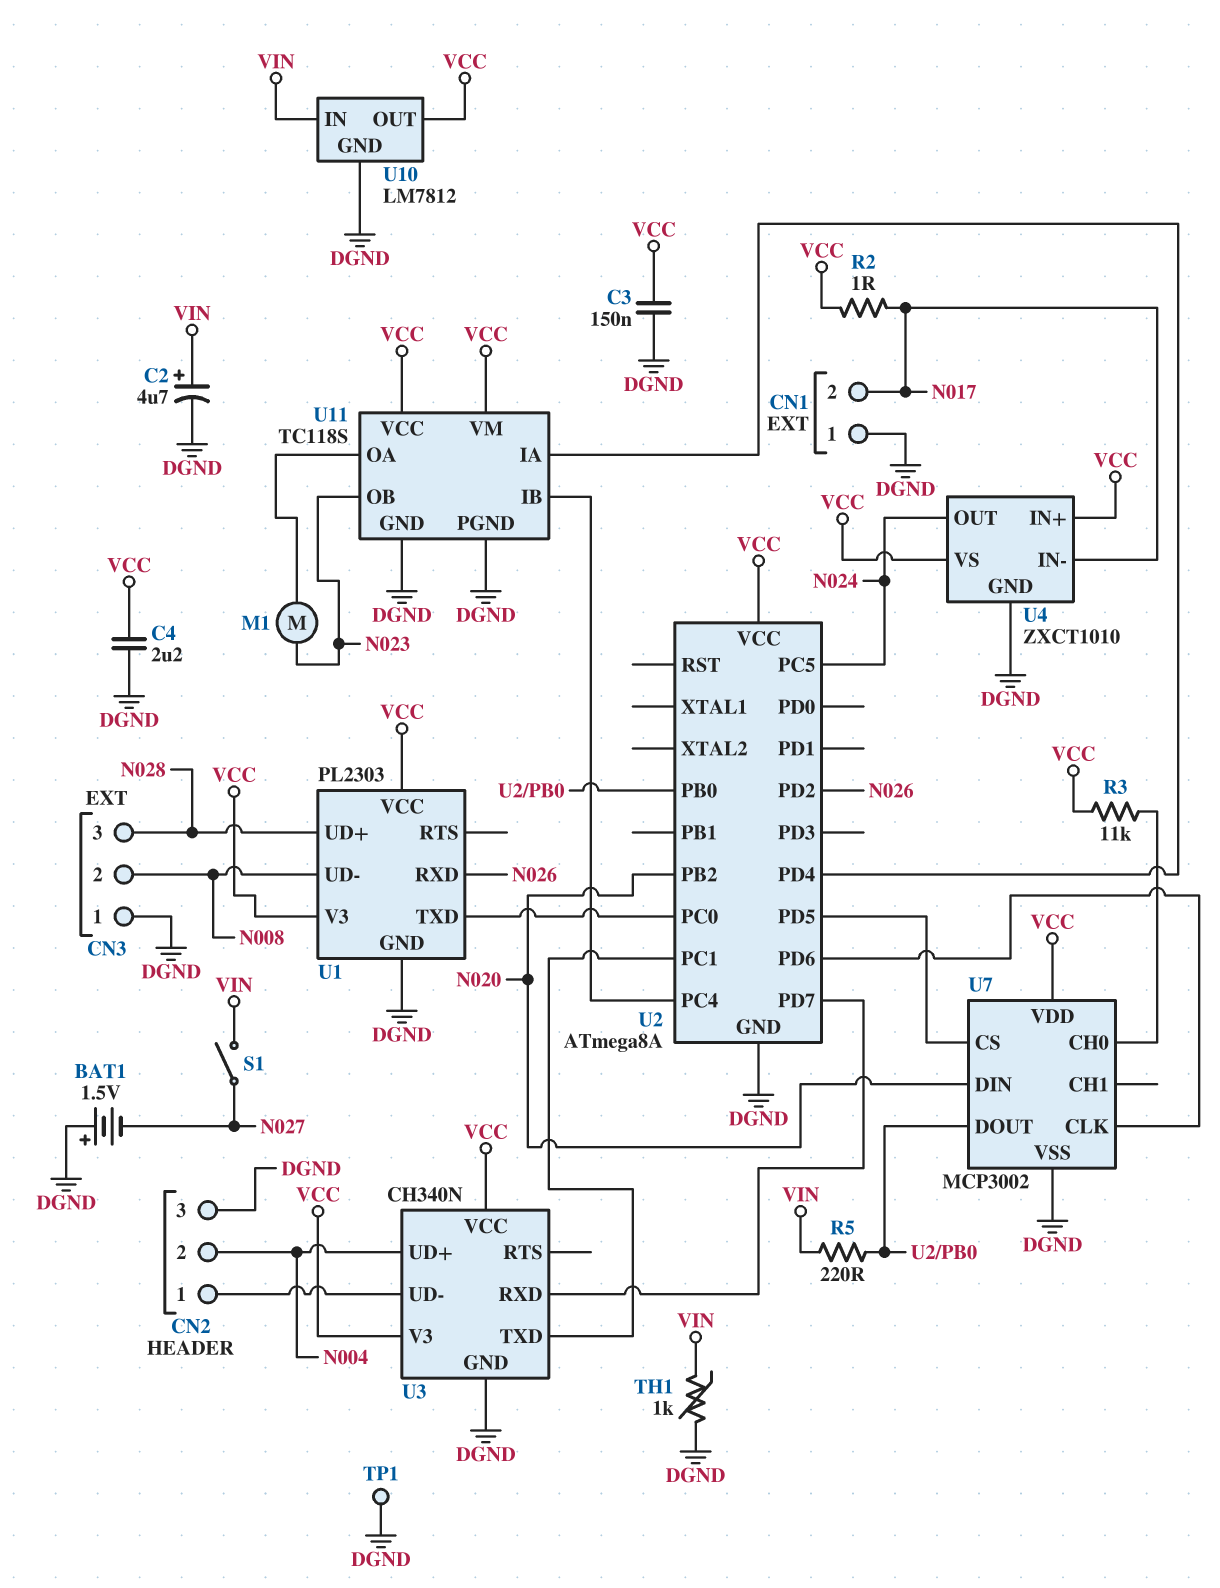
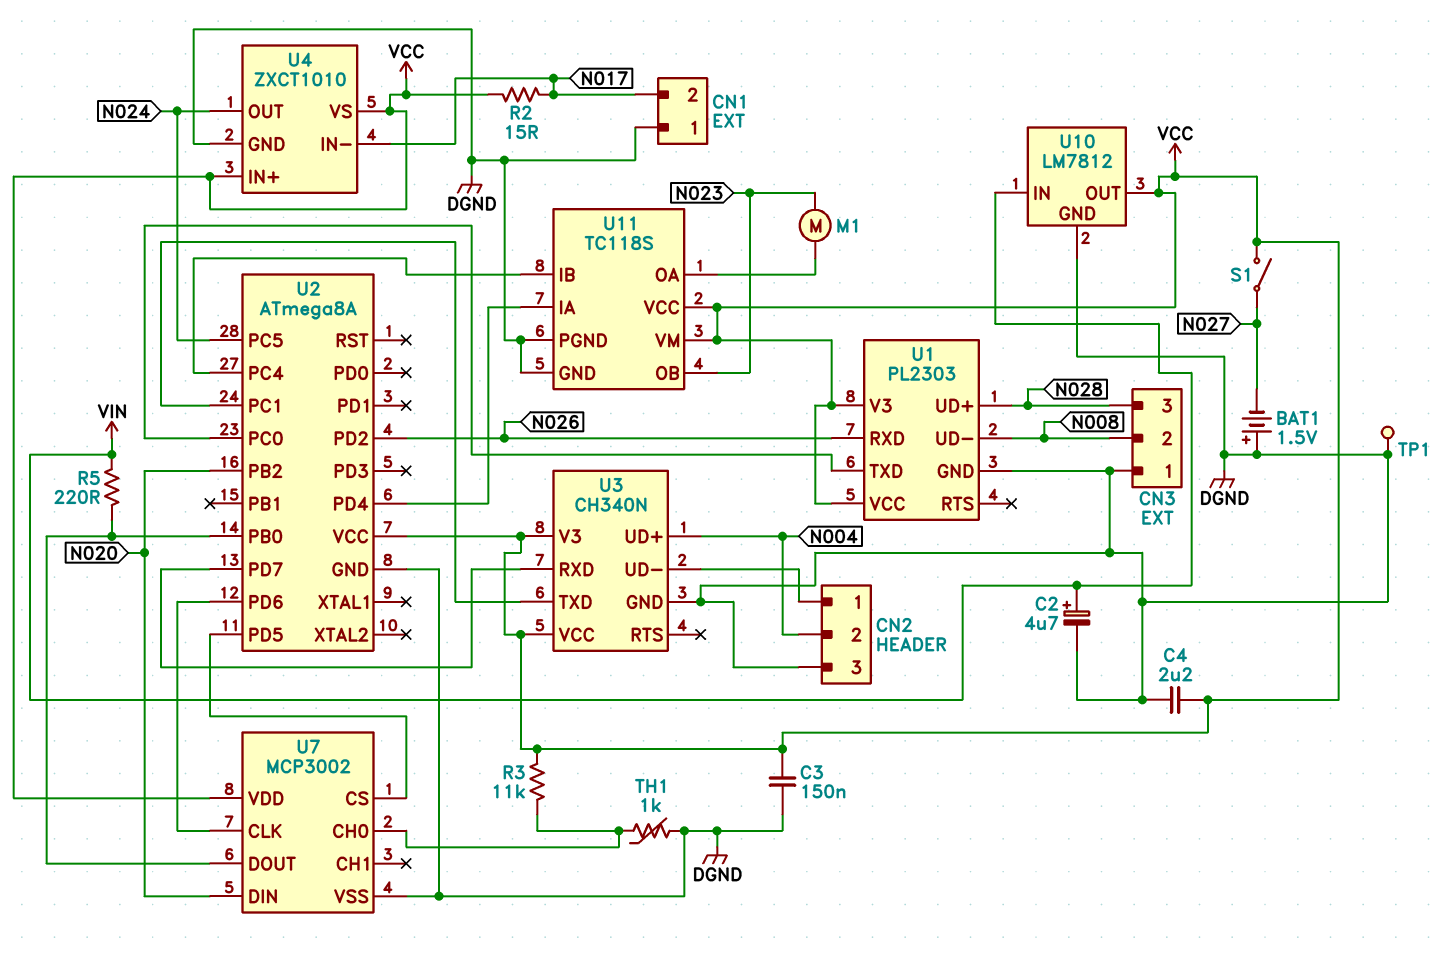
R2: 1 (N017, VCC) -> 15 (N017, VCC)
S1: switch (N027, VIN) -> switch (N027, VCC)
TH1: 1k (DGND, VIN) -> 1k (DGND, U7/CH0)

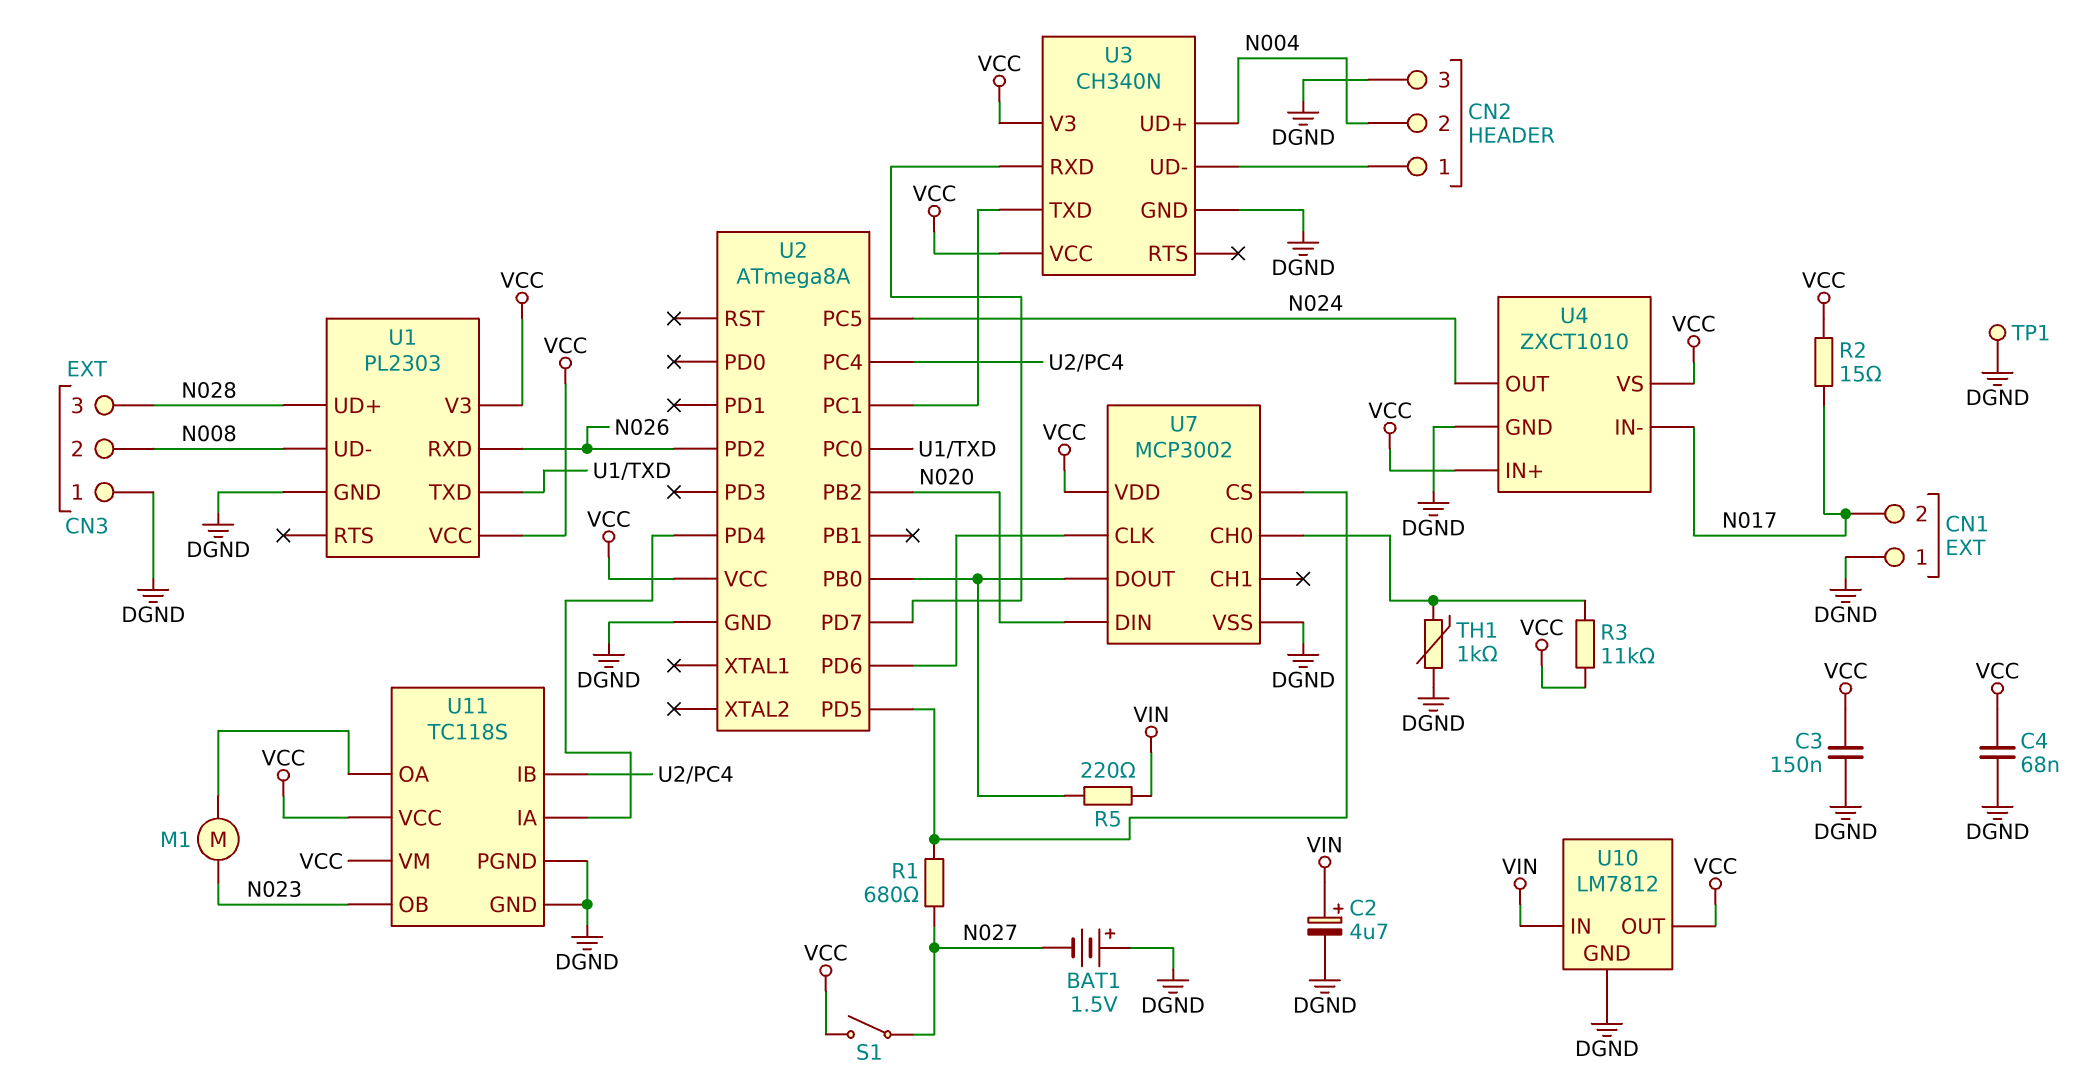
C4: 2.2uF (DGND, VCC) -> 68nF (DGND, VCC)
R1: none -> 680 (N027, U2/PD5)

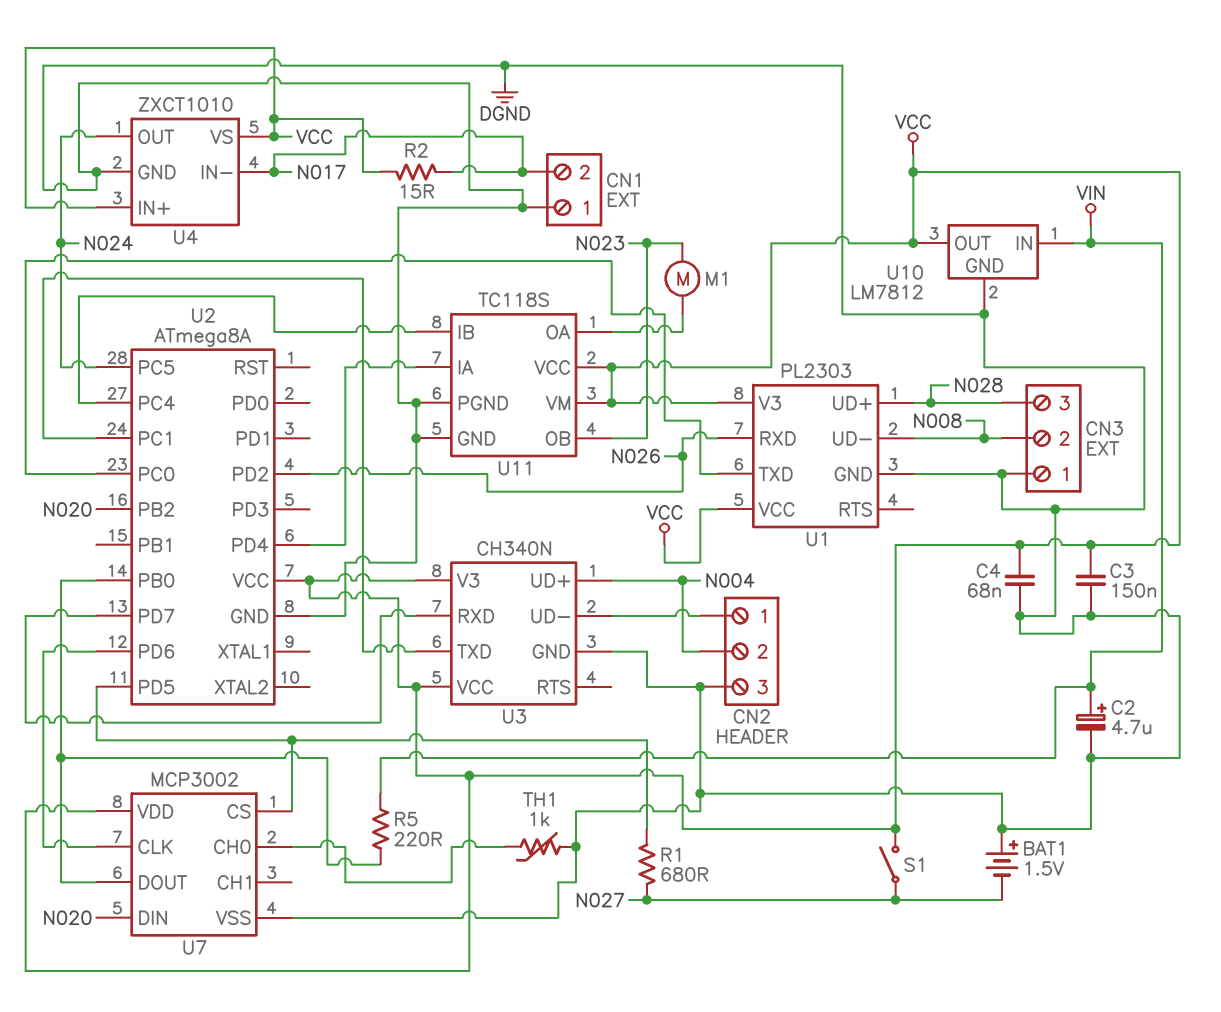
R3: 11k (U7/CH0, VCC) -> none
TP1: test point (DGND) -> none

